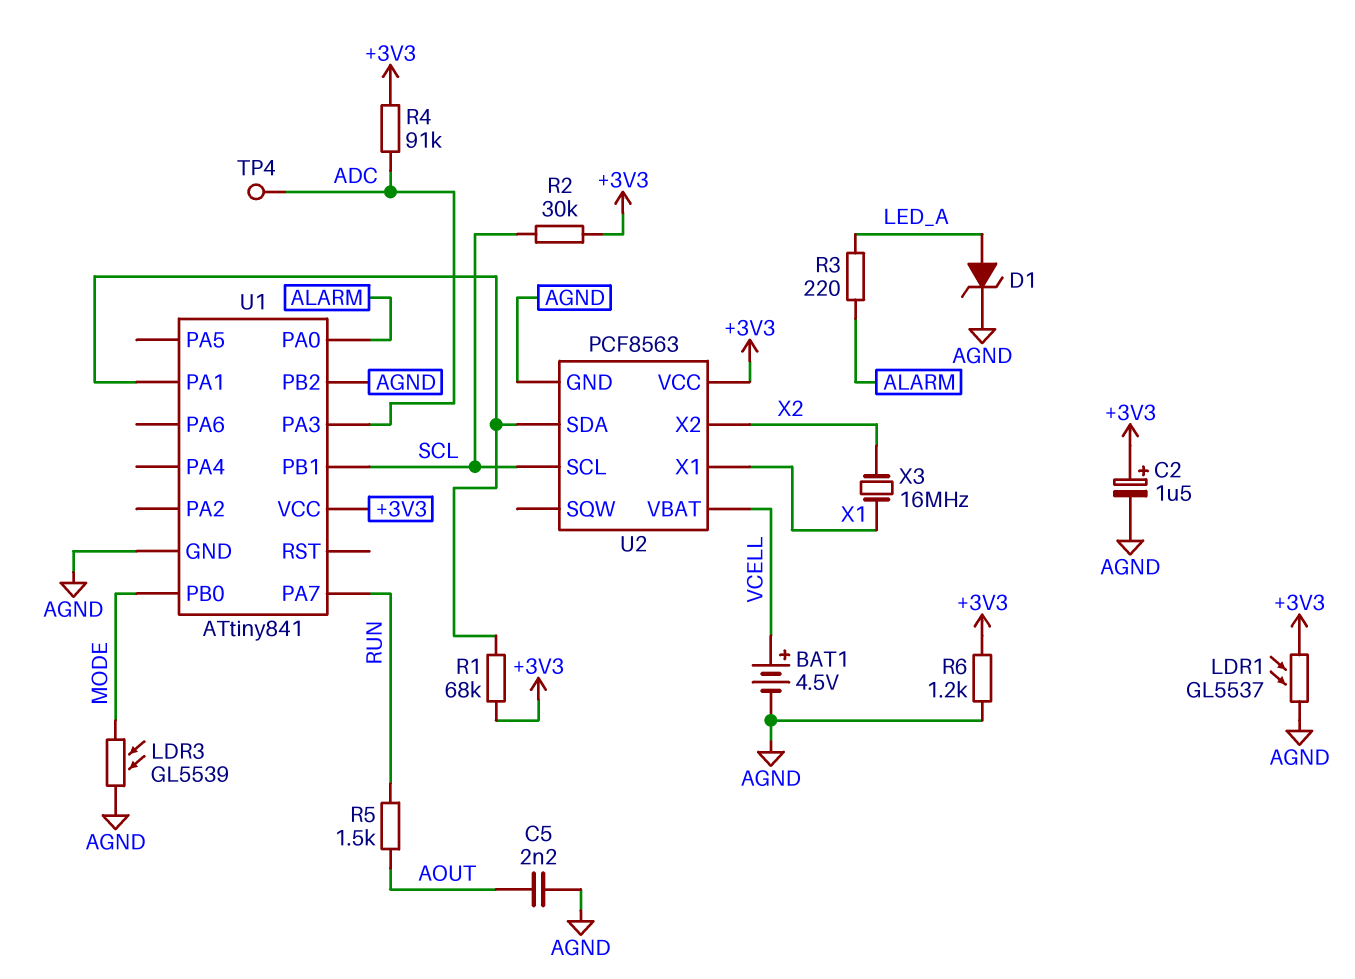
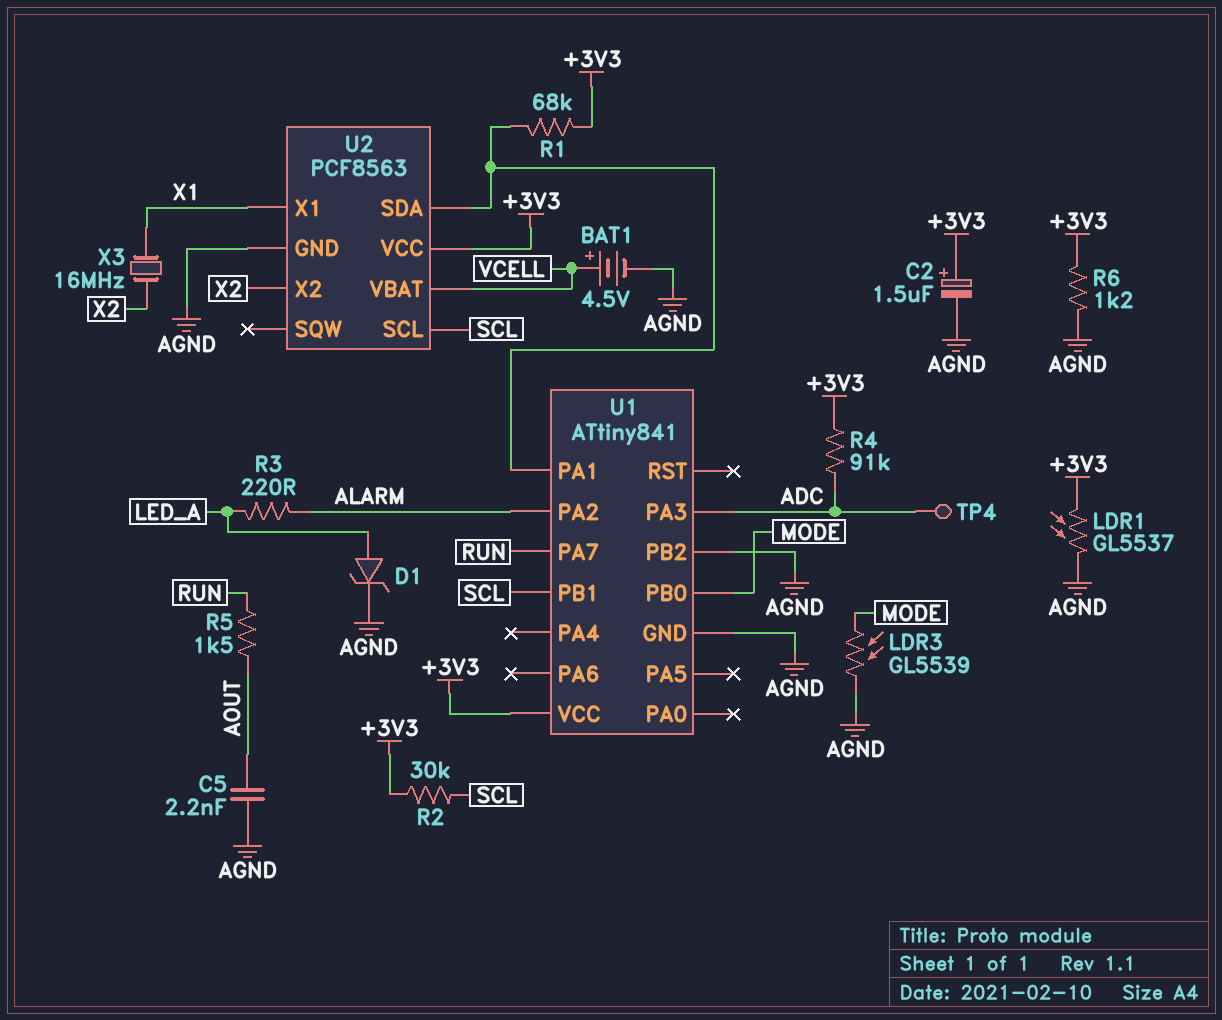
U1 pin PA0: ALARM -> none
U1 pin PA2: none -> ALARM

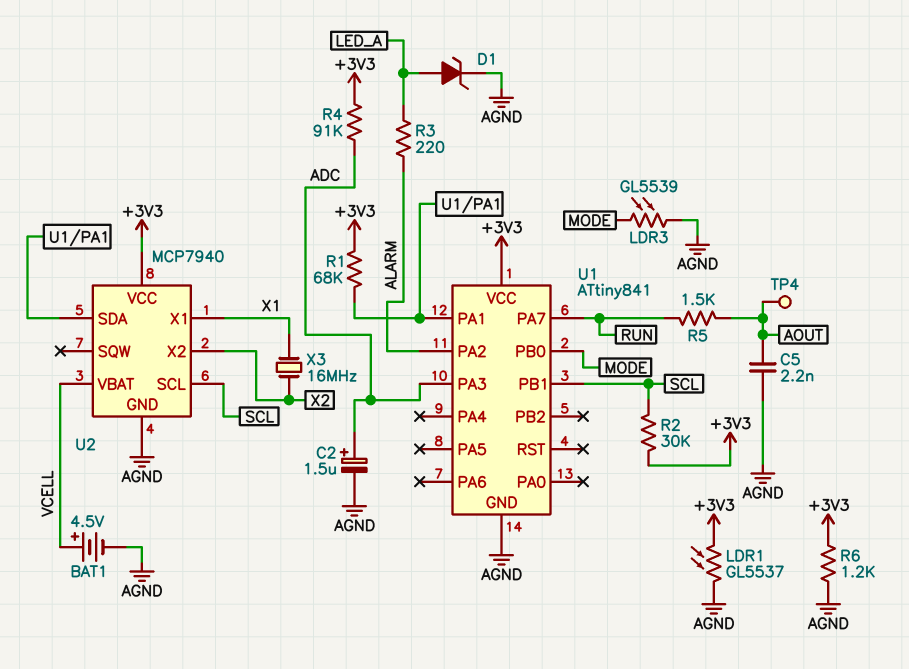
C2: 1.5uF (plus +3V3, minus AGND) -> 1.5uF (plus ADC, minus AGND)
TP4: test point (ADC) -> test point (AOUT)
U1 pin PB2: AGND -> none
U2: PCF8563 -> MCP7940

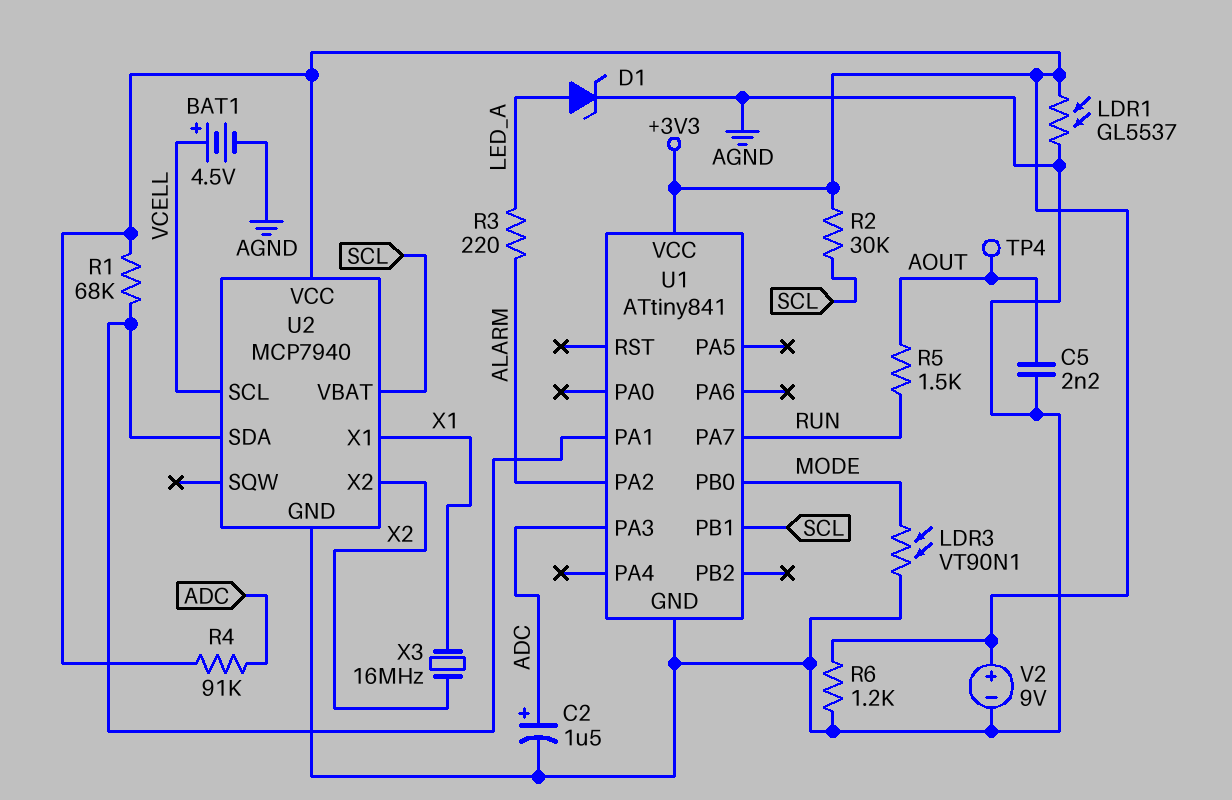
LDR3: GL5539 (AGND, MODE) -> VT90N1 (AGND, MODE)
U2 pin SCL: SCL -> VCELL
U2 pin VBAT: VCELL -> SCL
V2: none -> 9V (plus +3V3, minus AGND)

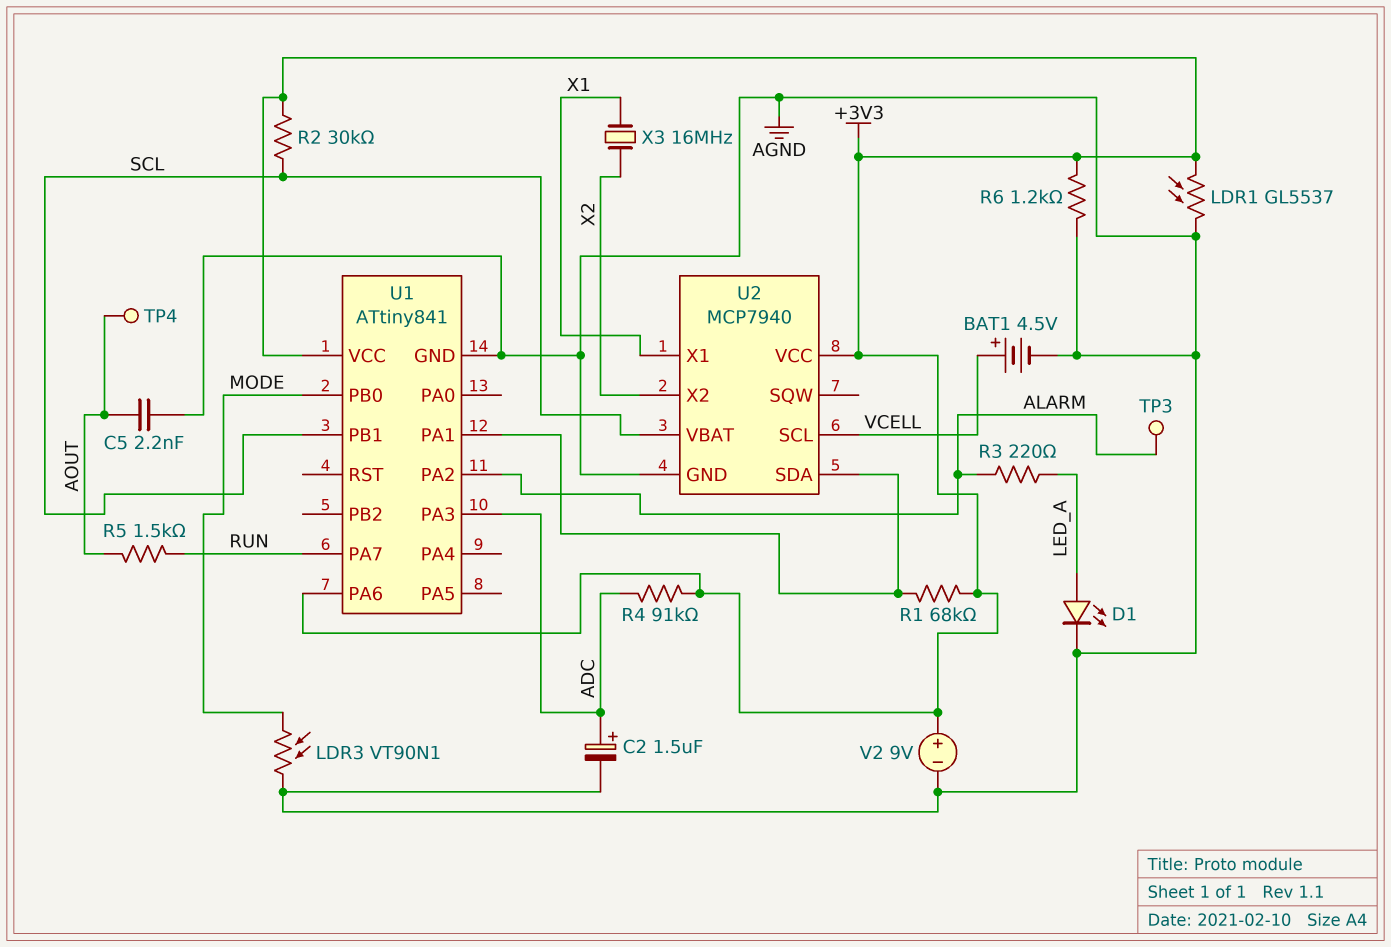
D1: zener (A LED_A, K AGND) -> LED (A LED_A, K AGND)
TP3: none -> test point (ALARM)
U1 pin PA6: none -> +3V3

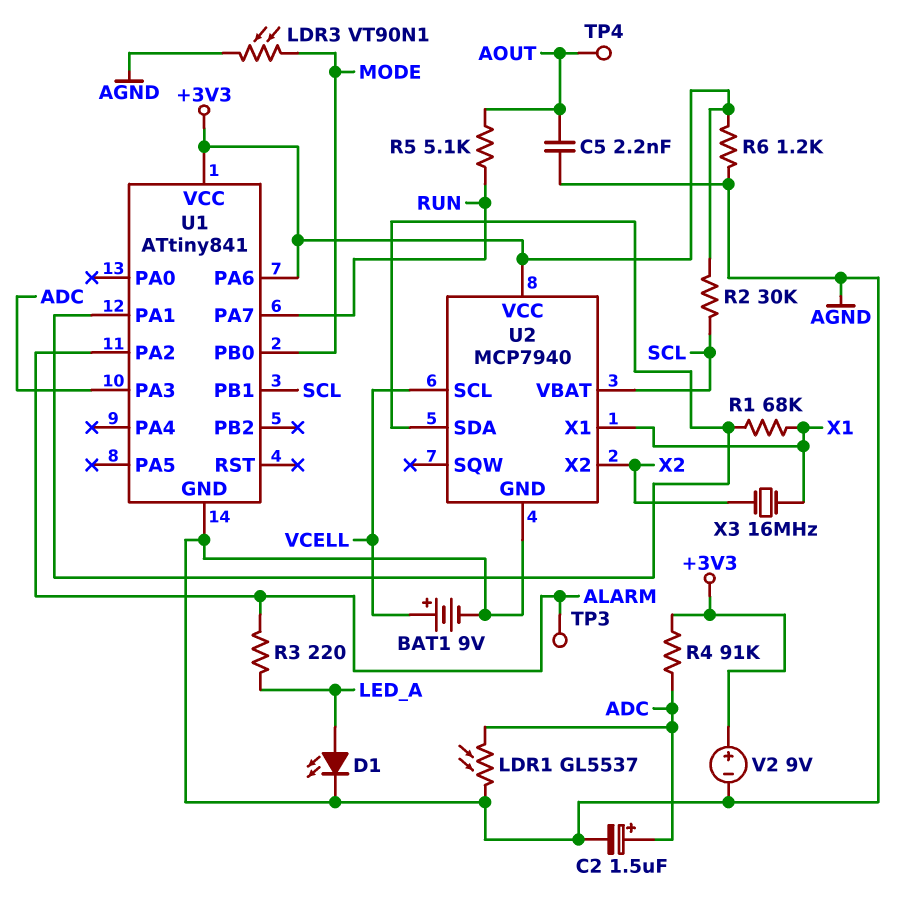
BAT1: 4.5V (plus VCELL, minus AGND) -> 9V (plus VCELL, minus AGND)
LDR1: GL5537 (+3V3, AGND) -> GL5537 (ADC, AGND)
R1: 68k (+3V3, U1/PA1) -> 68k (U1/PA1, X1)
R5: 1.5k (AOUT, RUN) -> 5.1k (AOUT, RUN)

